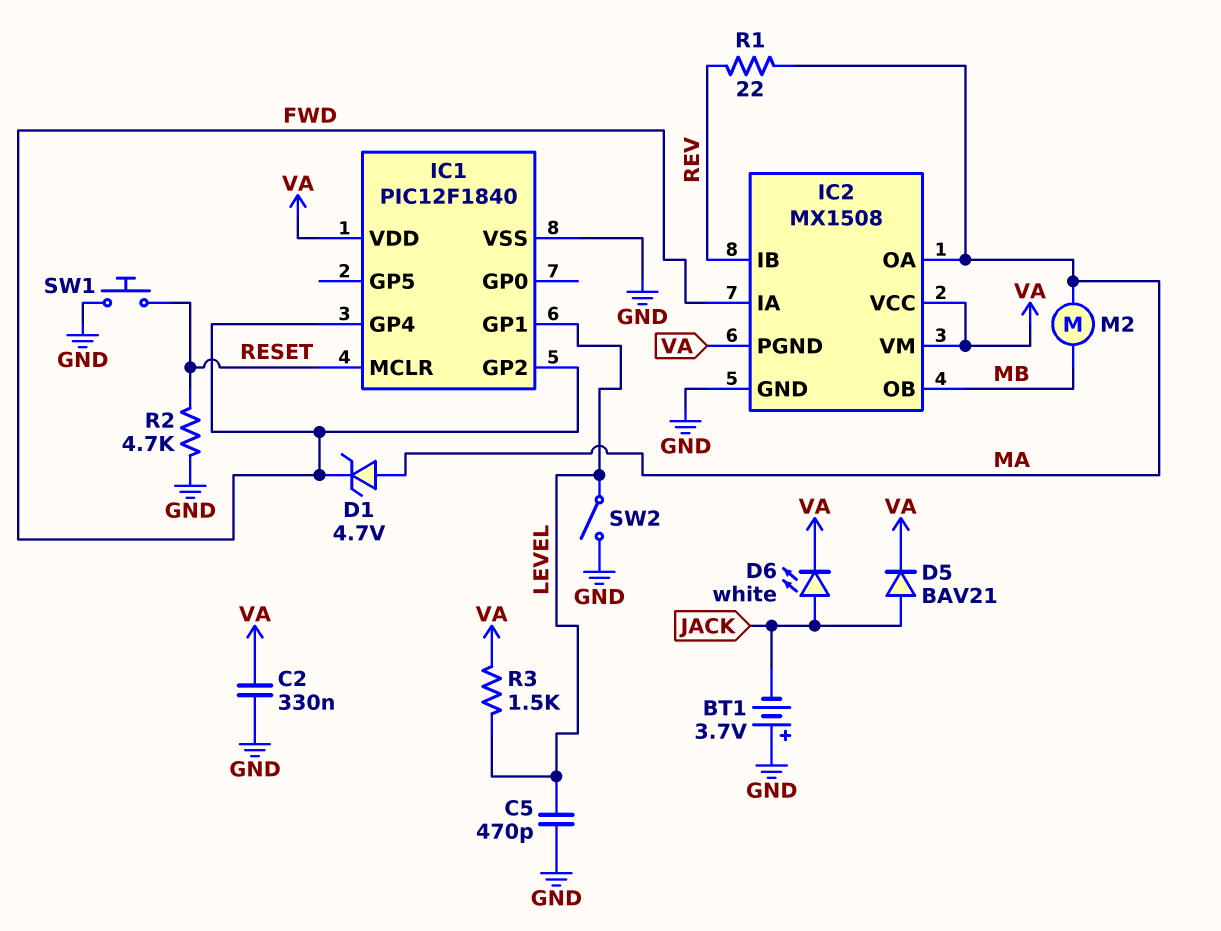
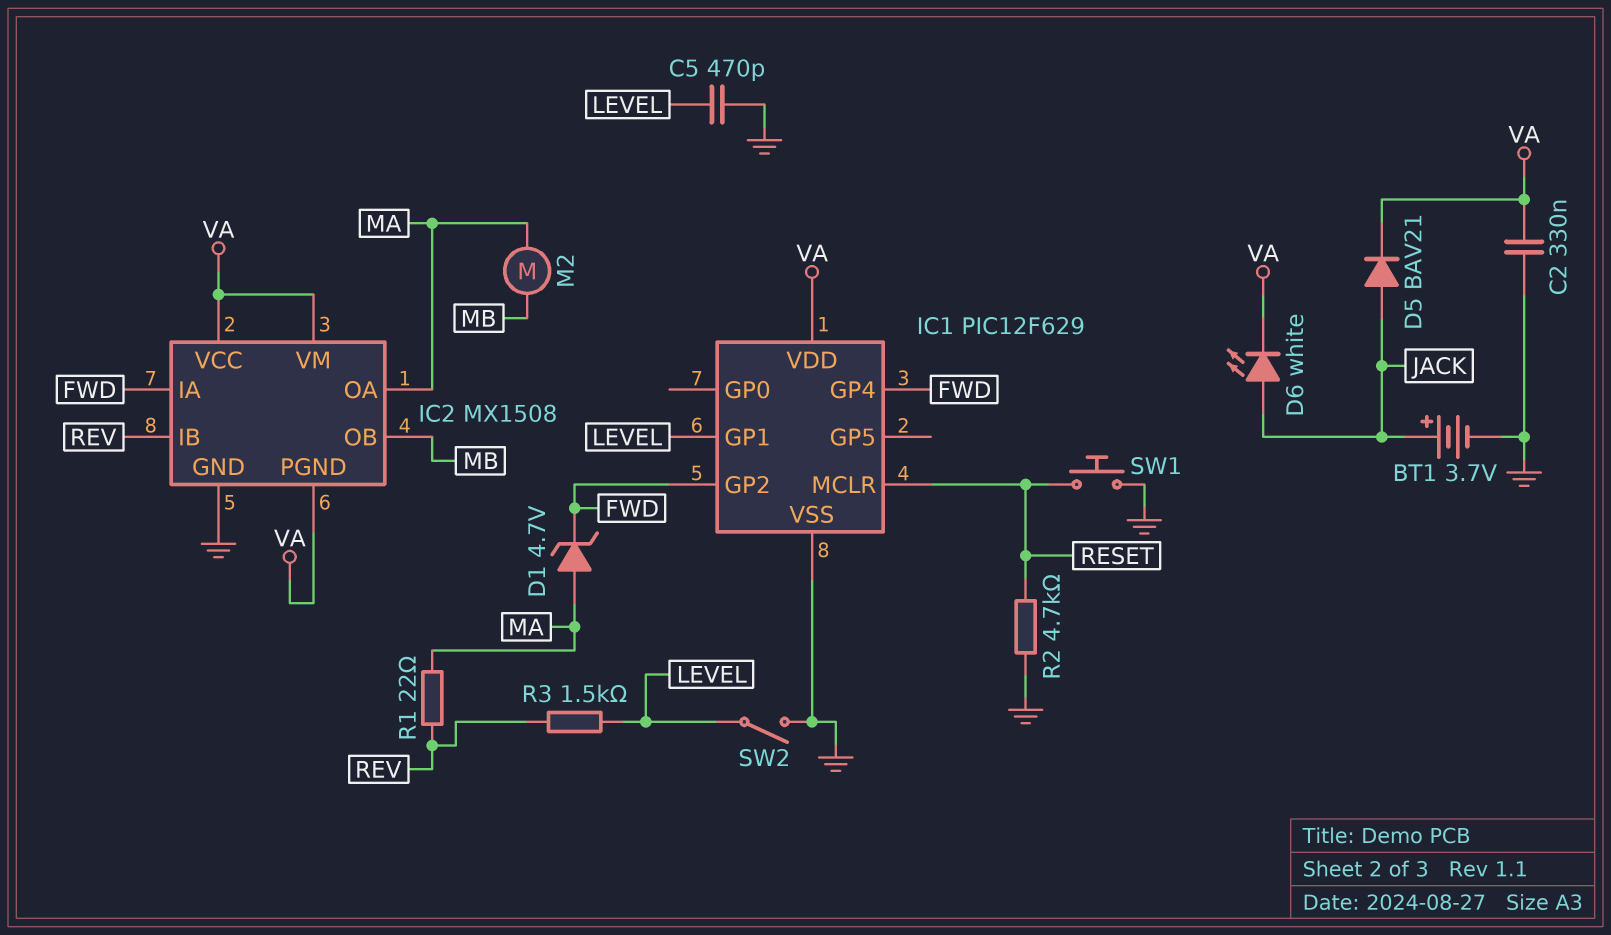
BT1: 3.7V (plus GND, minus JACK) -> 3.7V (plus JACK, minus GND)
IC1: PIC12F1840 -> PIC12F629
R3: 1.5k (LEVEL, VA) -> 1.5k (LEVEL, REV)

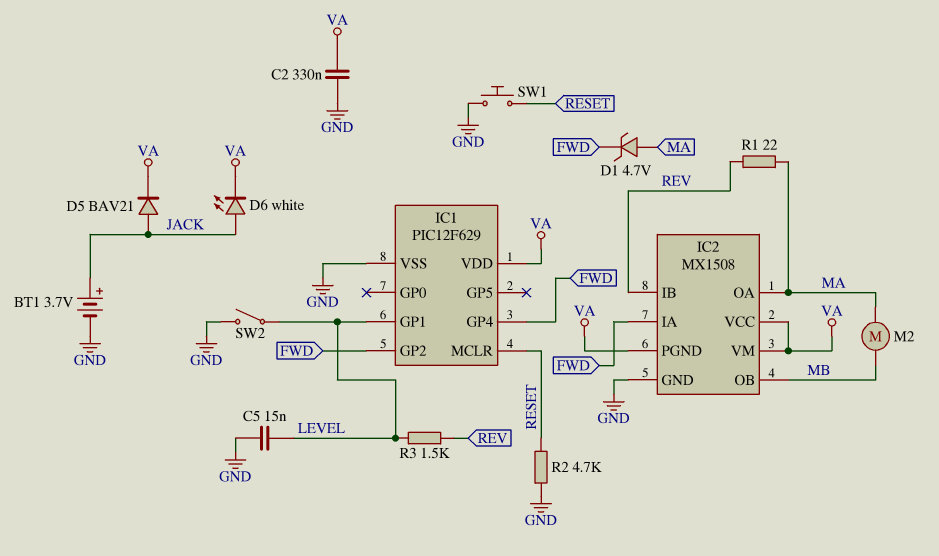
C5: 470pF (GND, LEVEL) -> 15nF (GND, LEVEL)

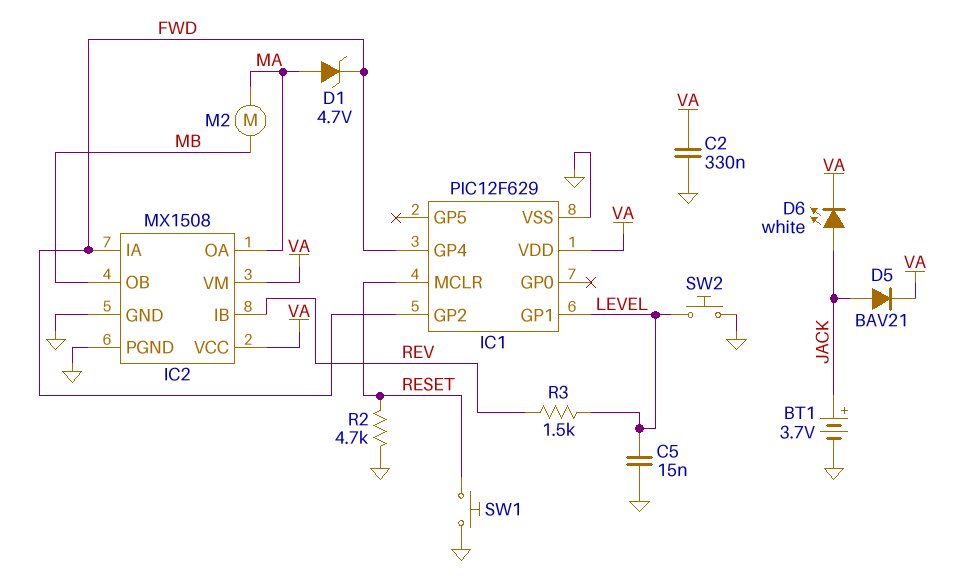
IC2 pin PGND: VA -> GND
R1: 22 (MA, REV) -> none
SW2: switch (GND, LEVEL) -> button (GND, LEVEL)

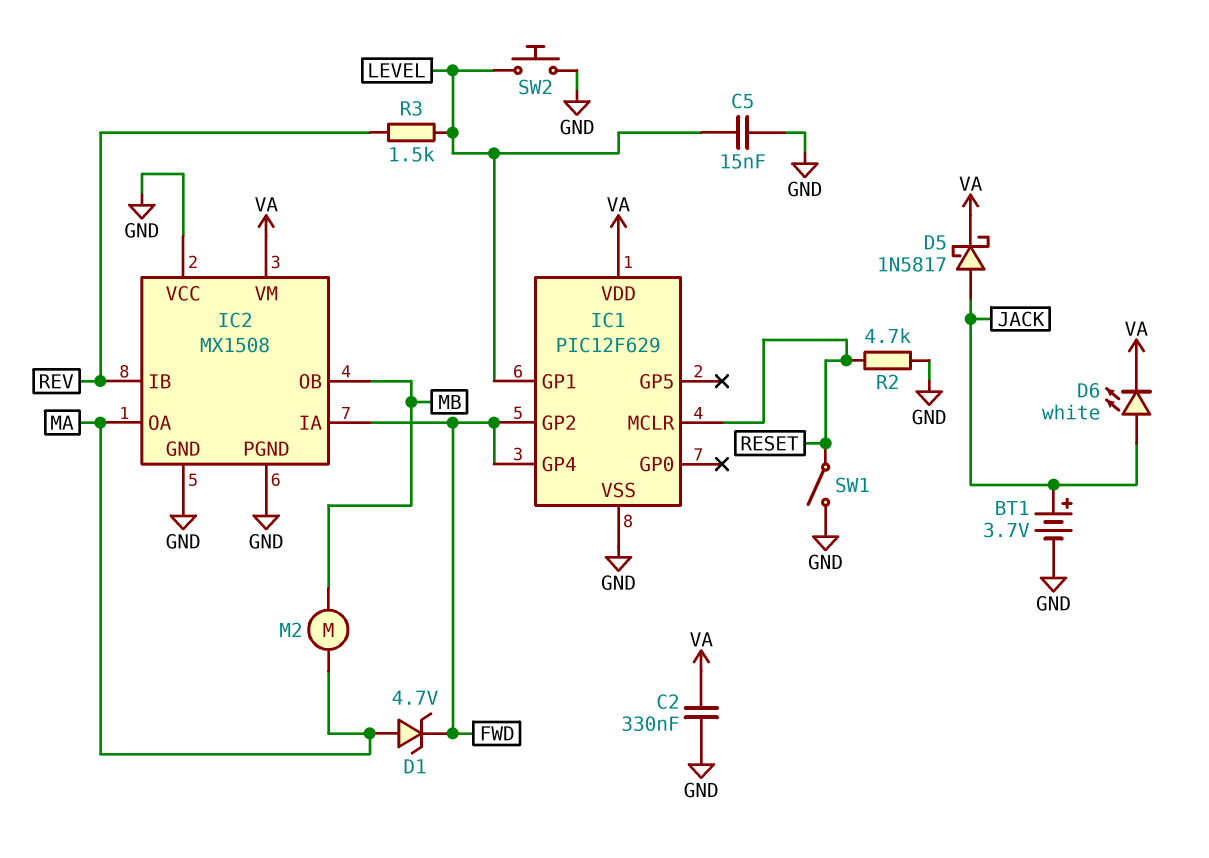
D5: diode BAV21 (A JACK, K VA) -> schottky 1N5817 (A JACK, K VA)
IC2 pin VCC: VA -> GND
SW1: button (GND, RESET) -> switch (GND, RESET)

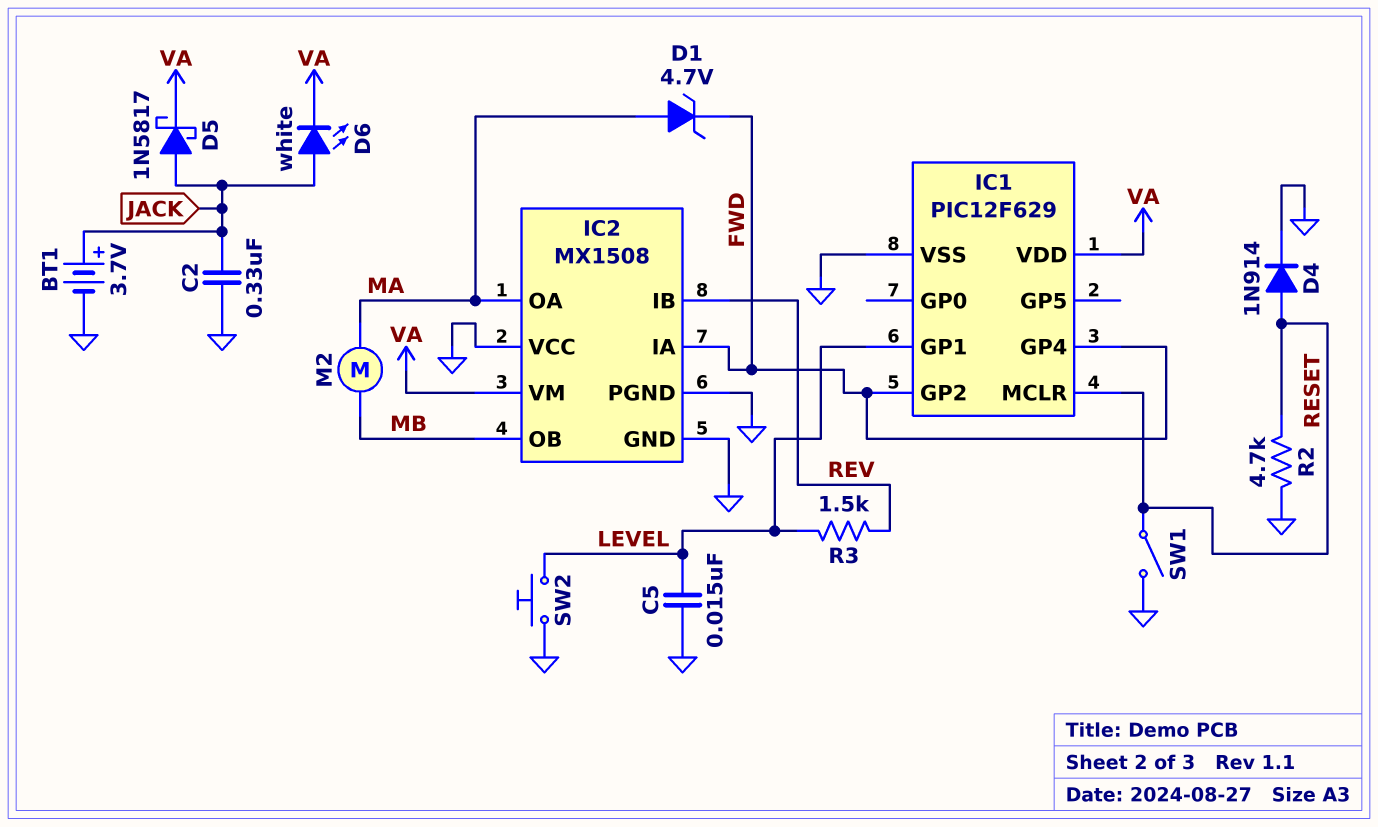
C2: 330nF (GND, VA) -> 330nF (GND, JACK)
D4: none -> diode 1N914 (A RESET, K GND)

